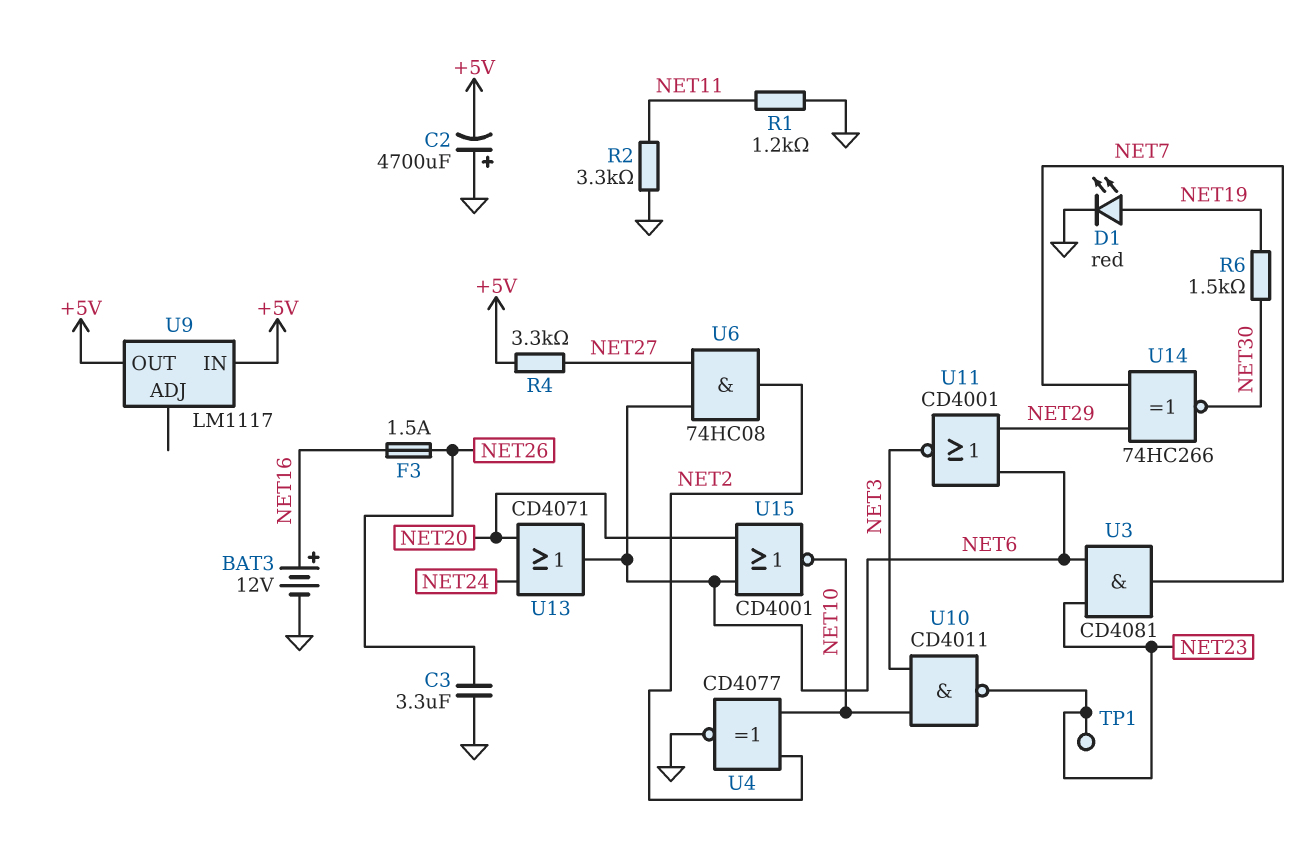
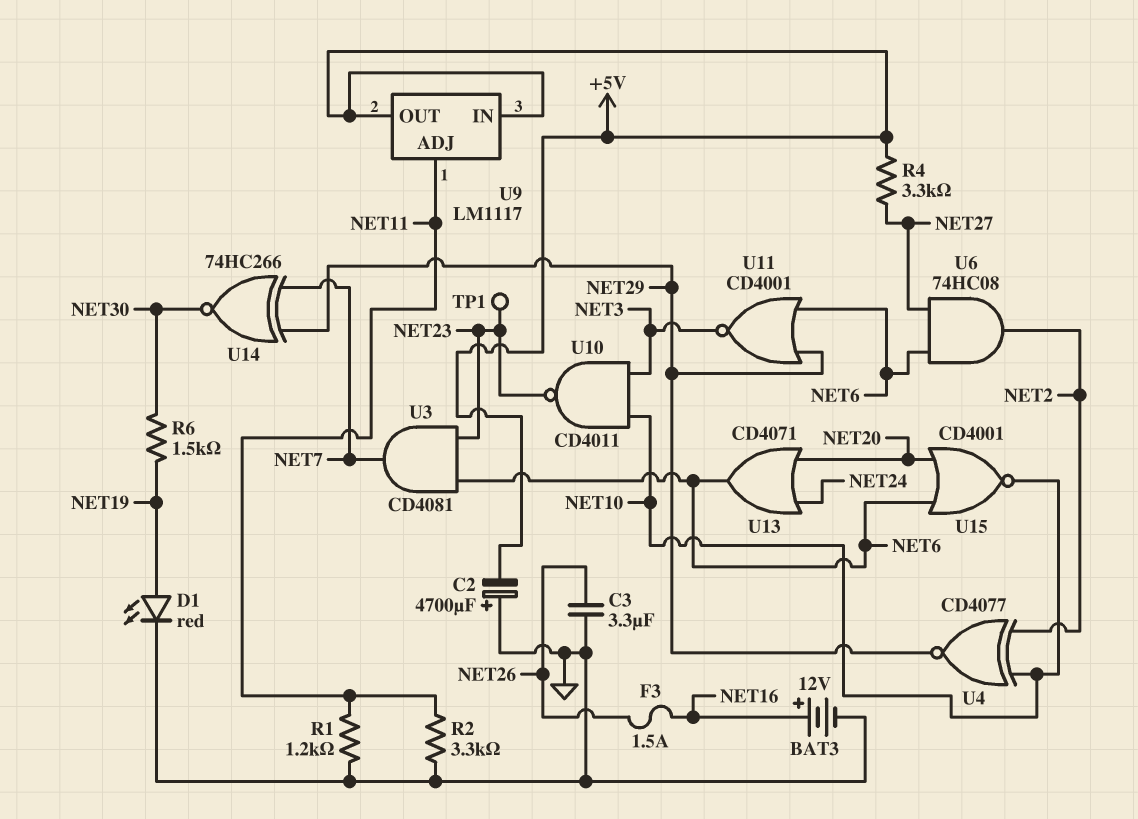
U4: XNOR CD4077 (in NET2, in NET10, out GND) -> XNOR CD4077 (in NET2, in NET10, out NET29)
U9 pin ADJ: none -> NET11

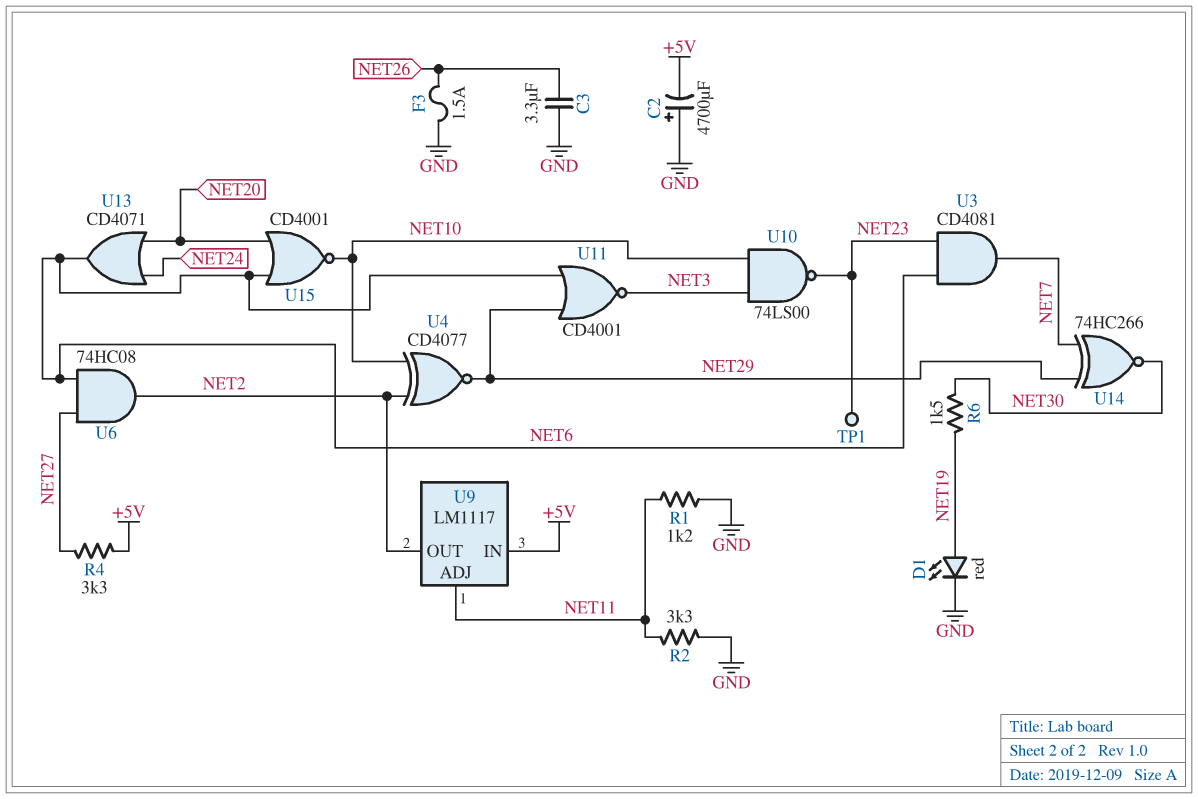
BAT3: 12V (plus NET16, minus GND) -> none
F3: 1.5A (NET16, NET26) -> 1.5A (GND, NET26)
U9 pin OUT: +5V -> NET2
U10: NAND CD4011 (in NET3, in NET10, out NET23) -> NAND 74LS00 (in NET3, in NET10, out NET23)

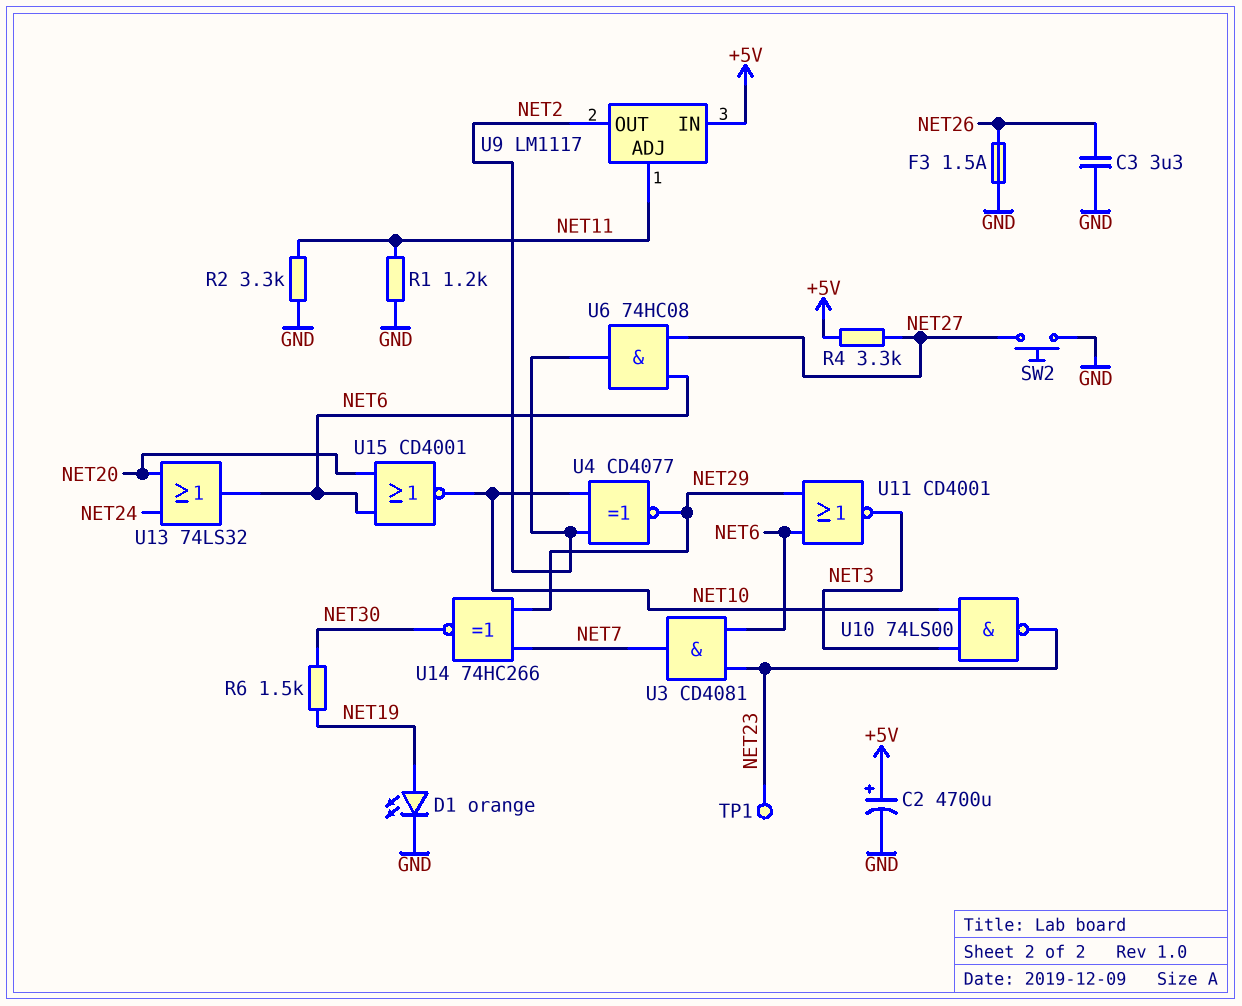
C2: 4700uF (plus GND, minus +5V) -> 4700uF (plus +5V, minus GND)
D1: LED red (A NET19, K GND) -> LED orange (A NET19, K GND)
SW2: none -> button (GND, NET27)
U13: OR CD4071 (in NET20, in NET24, out NET6) -> OR 74LS32 (in NET20, in NET24, out NET6)

